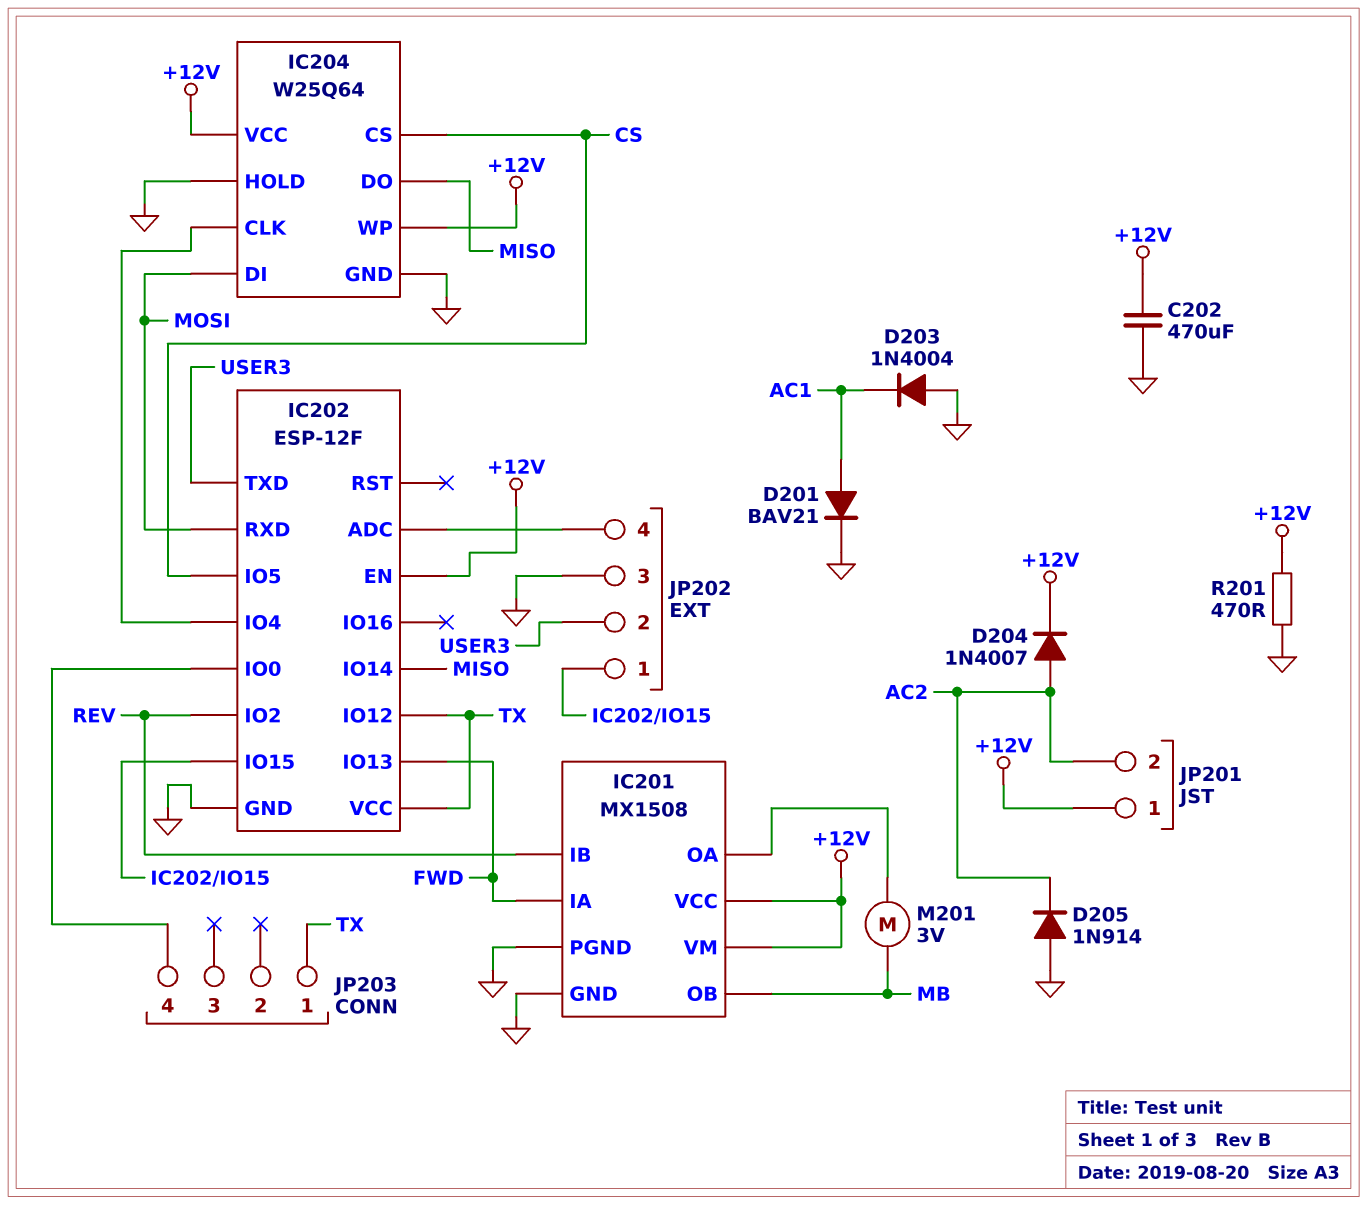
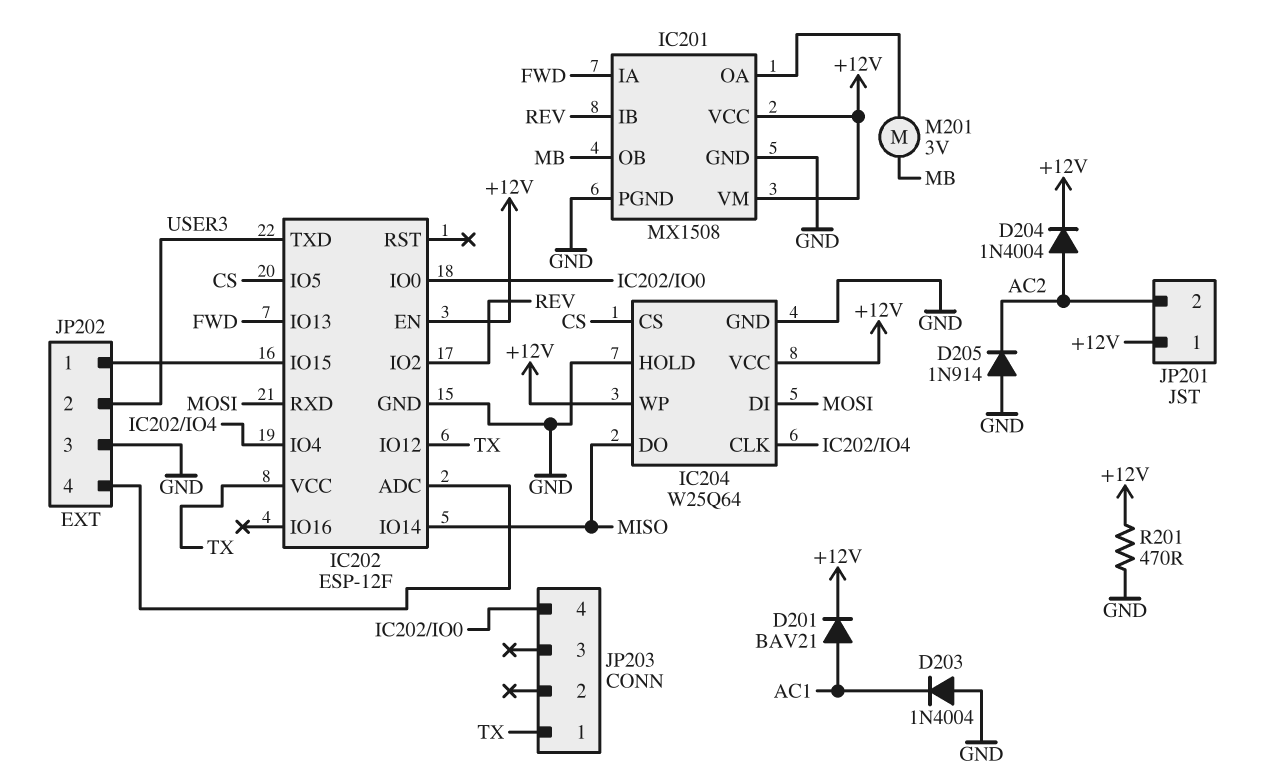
C202: 470uF (+12V, GND) -> none
D201: diode BAV21 (A AC1, K GND) -> diode BAV21 (A AC1, K +12V)
D204: diode 1N4007 (A AC2, K +12V) -> diode 1N4004 (A AC2, K +12V)

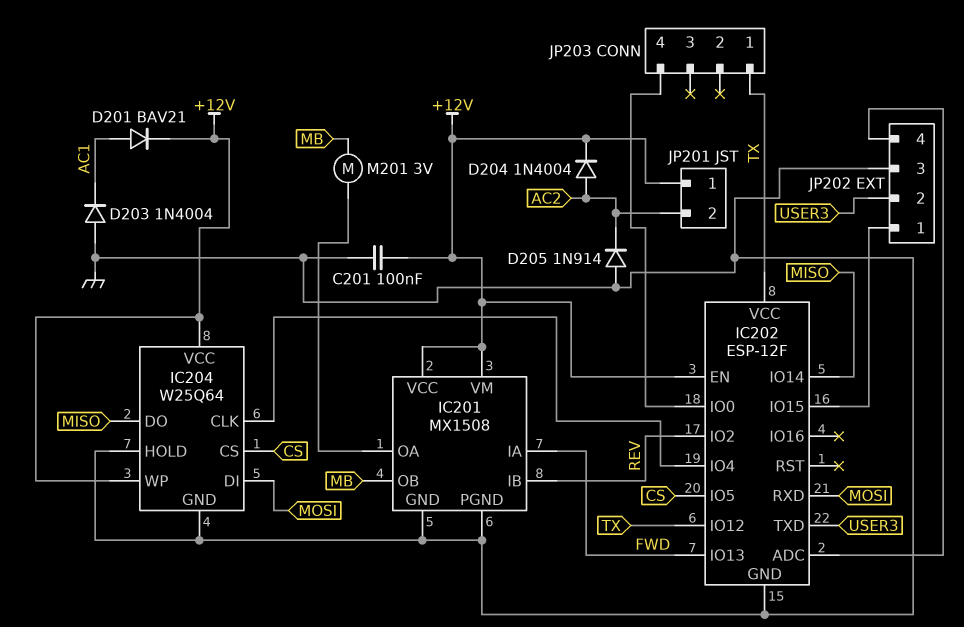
C201: none -> 100nF (+12V, GND)
R201: 470 (+12V, GND) -> none

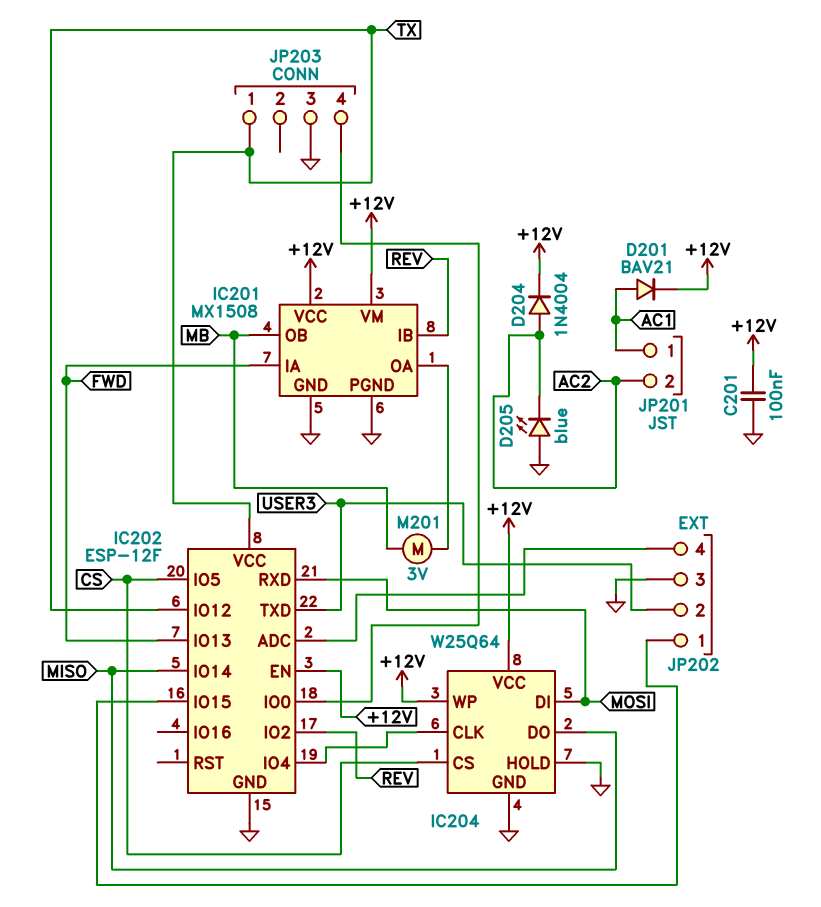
D203: diode 1N4004 (A GND, K AC1) -> none
D205: diode 1N914 (A GND, K AC2) -> LED blue (A GND, K AC2)
JP201 pin 1: +12V -> AC1
JP203 pin 3: none -> GND

